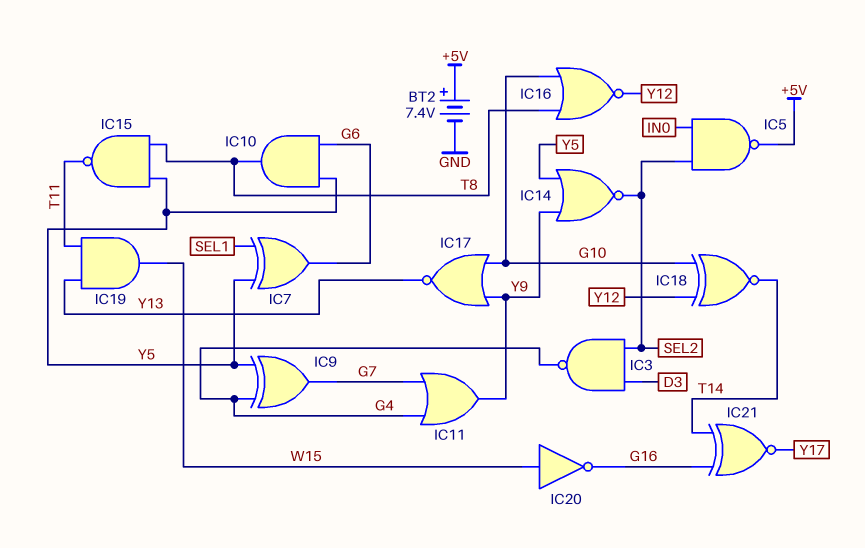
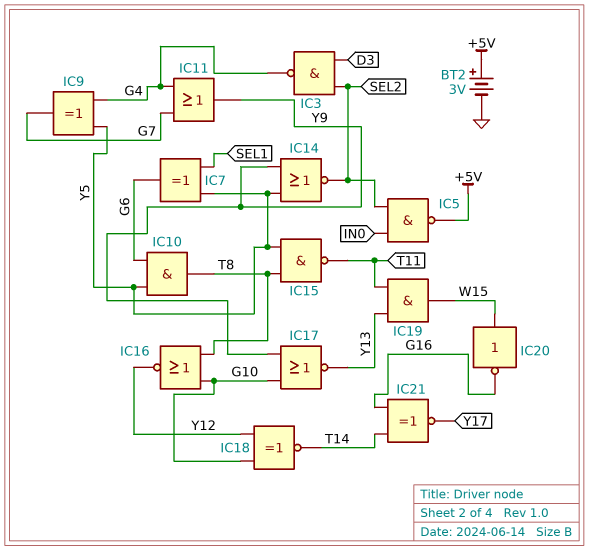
BT2: 7.4V (plus +5V, minus GND) -> 3V (plus +5V, minus GND)

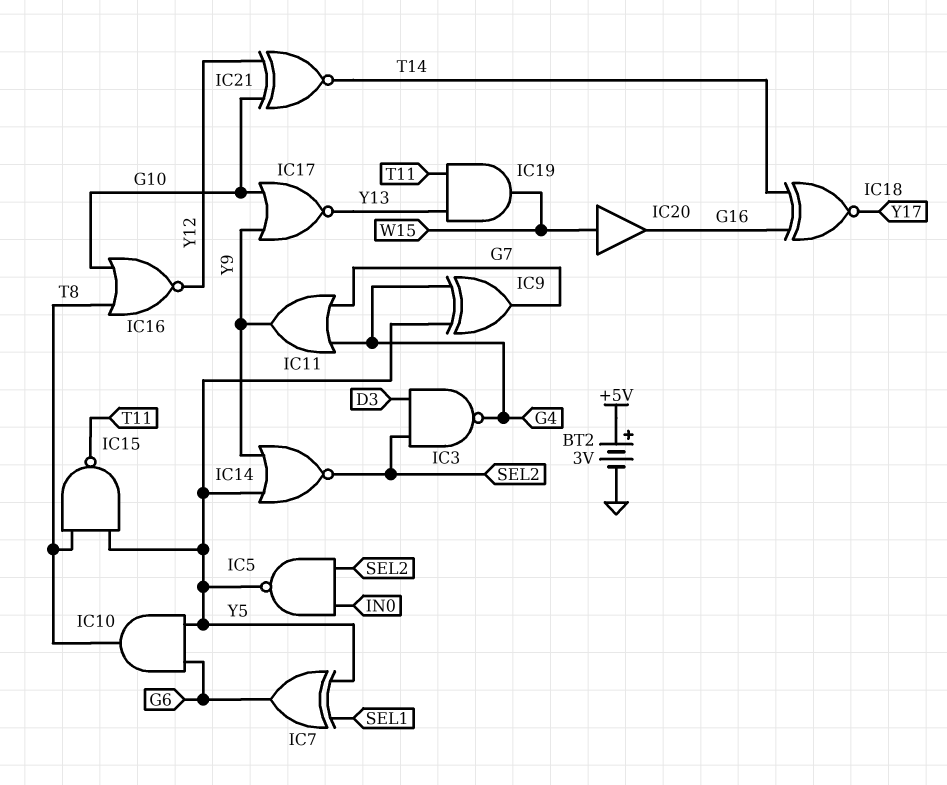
IC5: NAND (in IN0, in SEL2, out +5V) -> NAND (in IN0, in SEL2, out Y5)
IC18: XNOR (in G10, in Y12, out T14) -> XNOR (in G16, in T14, out Y17)
IC20: NOT (in W15, out G16) -> buffer (in W15, out G16)
IC21: XNOR (in G16, in T14, out Y17) -> XNOR (in G10, in Y12, out T14)

